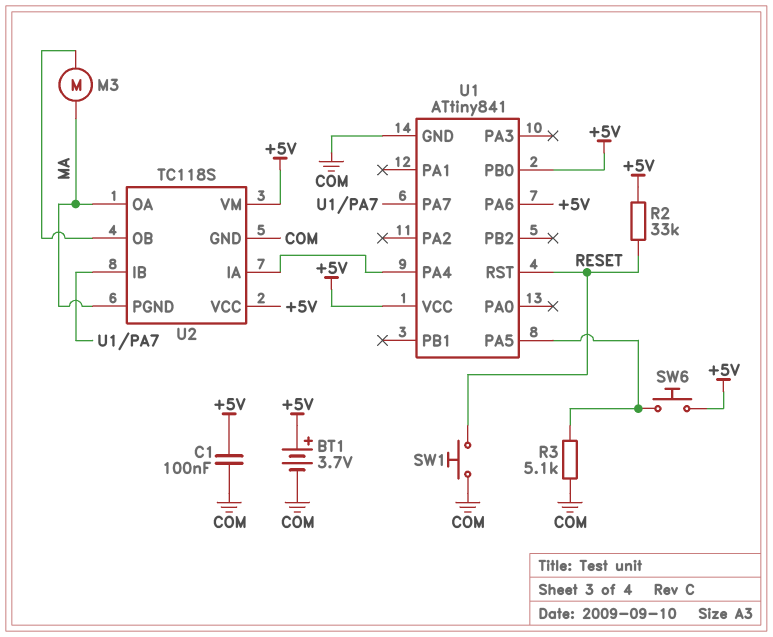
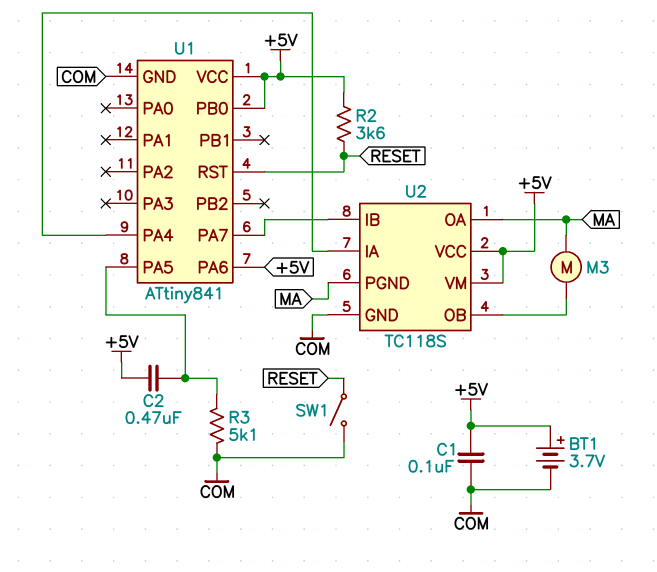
C2: none -> 470nF (+5V, U1/PA5)
R2: 33k (+5V, RESET) -> 3.6k (+5V, RESET)
SW1: button (COM, RESET) -> switch (COM, RESET)
SW6: button (+5V, U1/PA5) -> none

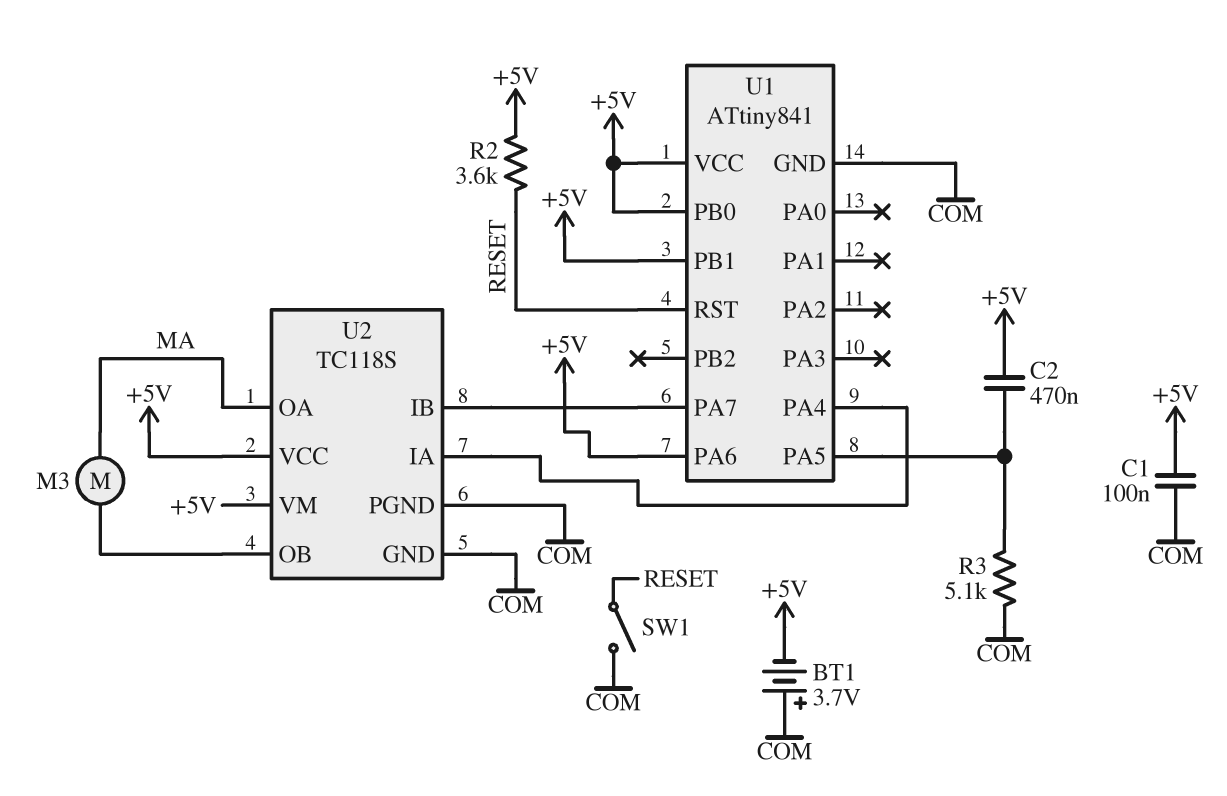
BT1: 3.7V (plus +5V, minus COM) -> 3.7V (plus COM, minus +5V)
U1 pin PB1: none -> +5V
U2 pin PGND: MA -> COM

